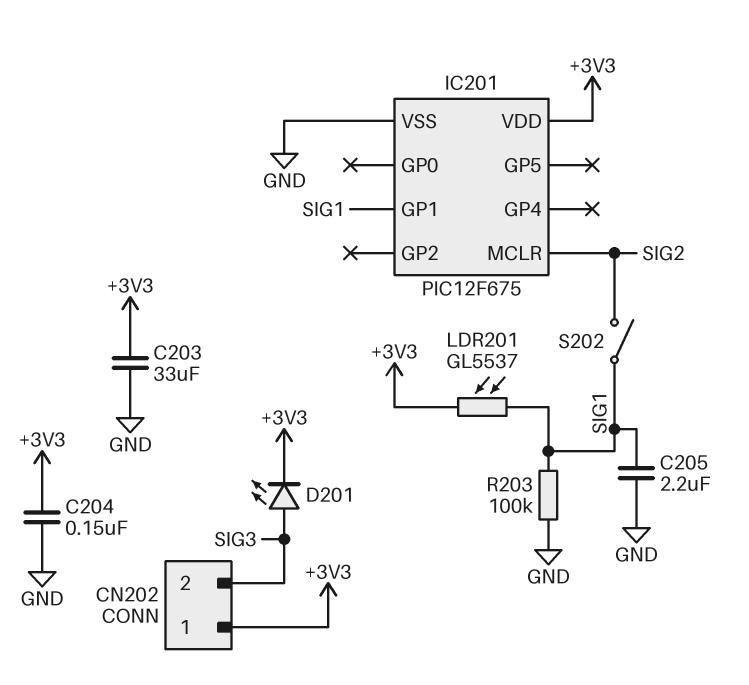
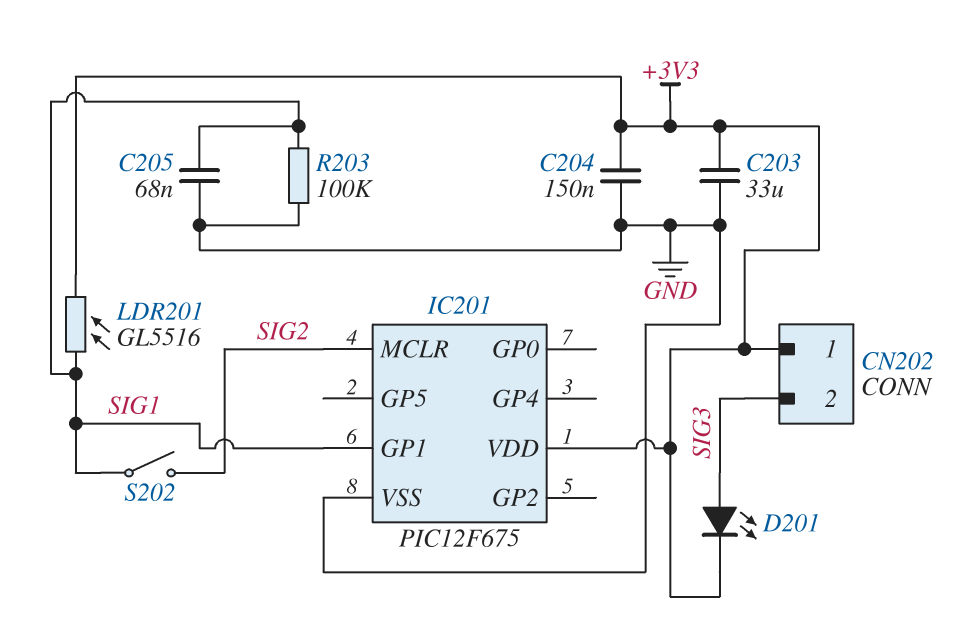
C205: 2.2uF (GND, SIG1) -> 68nF (GND, SIG1)
LDR201: GL5537 (+3V3, SIG1) -> GL5516 (+3V3, SIG1)

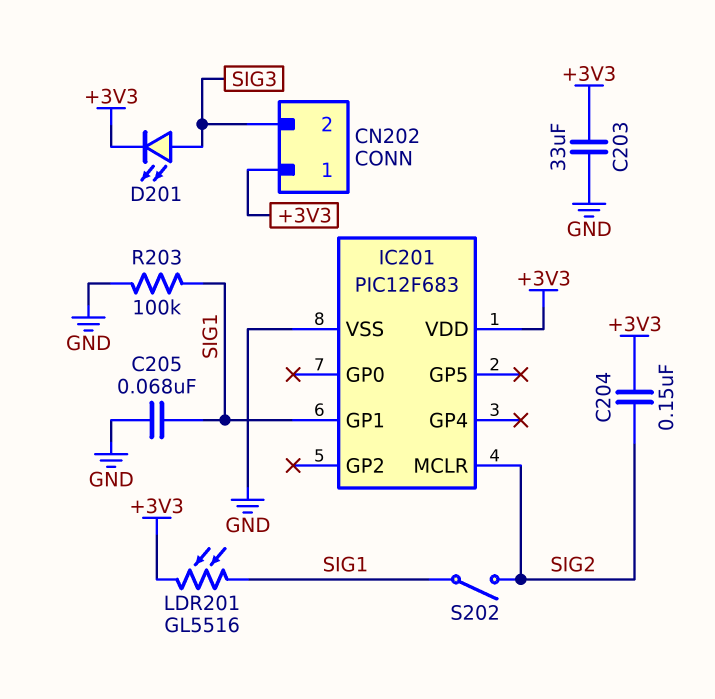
C204: 150nF (+3V3, GND) -> 150nF (+3V3, SIG2)
IC201: PIC12F675 -> PIC12F683

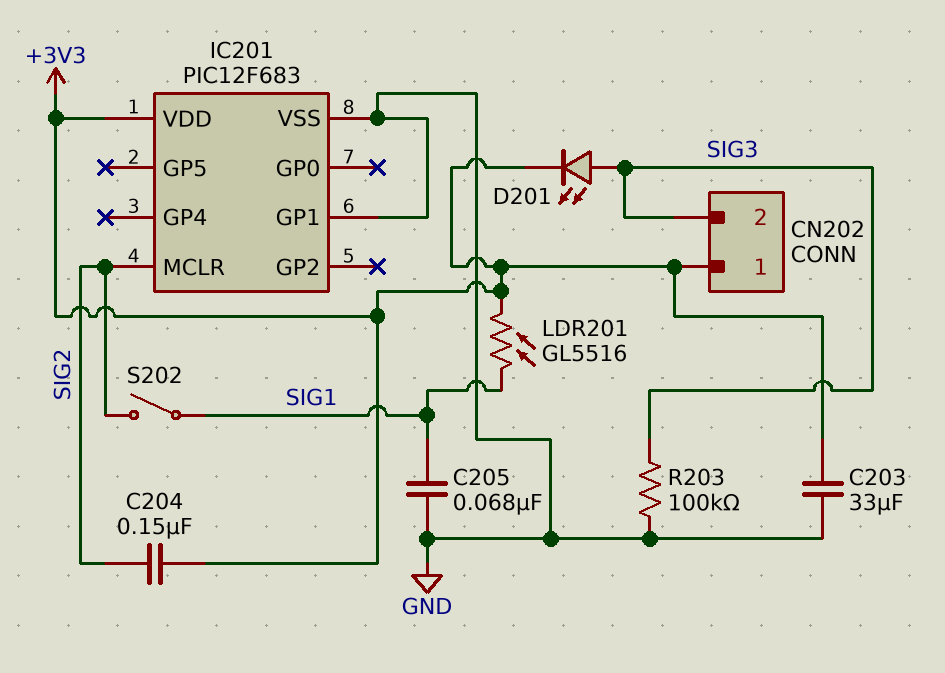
IC201 pin GP1: SIG1 -> GND
R203: 100k (GND, SIG1) -> 100k (GND, SIG3)

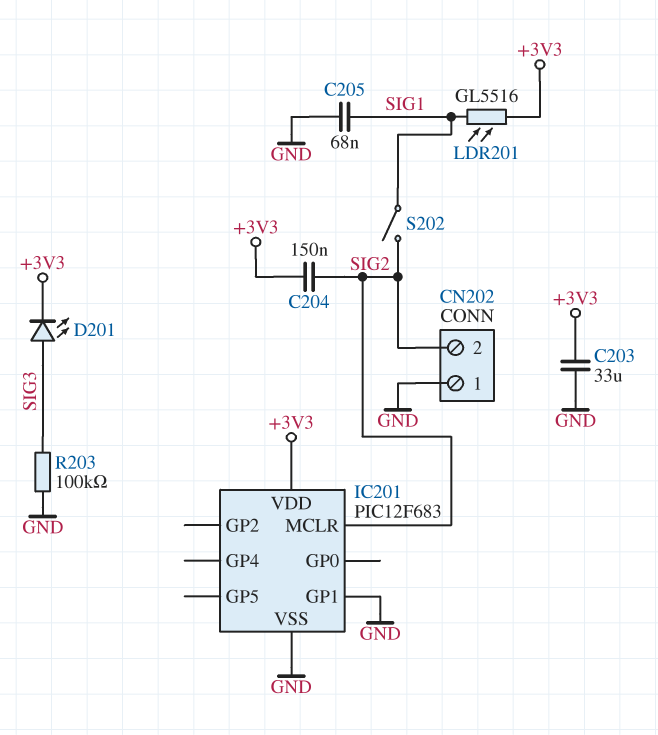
CN202 pin 1: +3V3 -> GND
CN202 pin 2: SIG3 -> SIG2

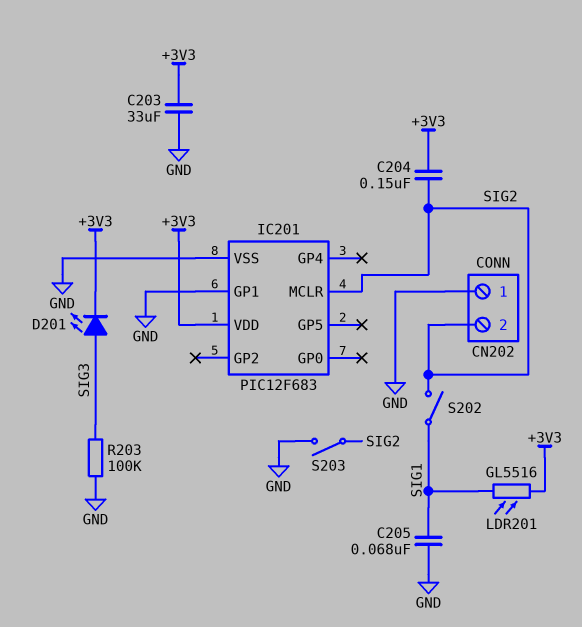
S203: none -> switch (GND, SIG2)

